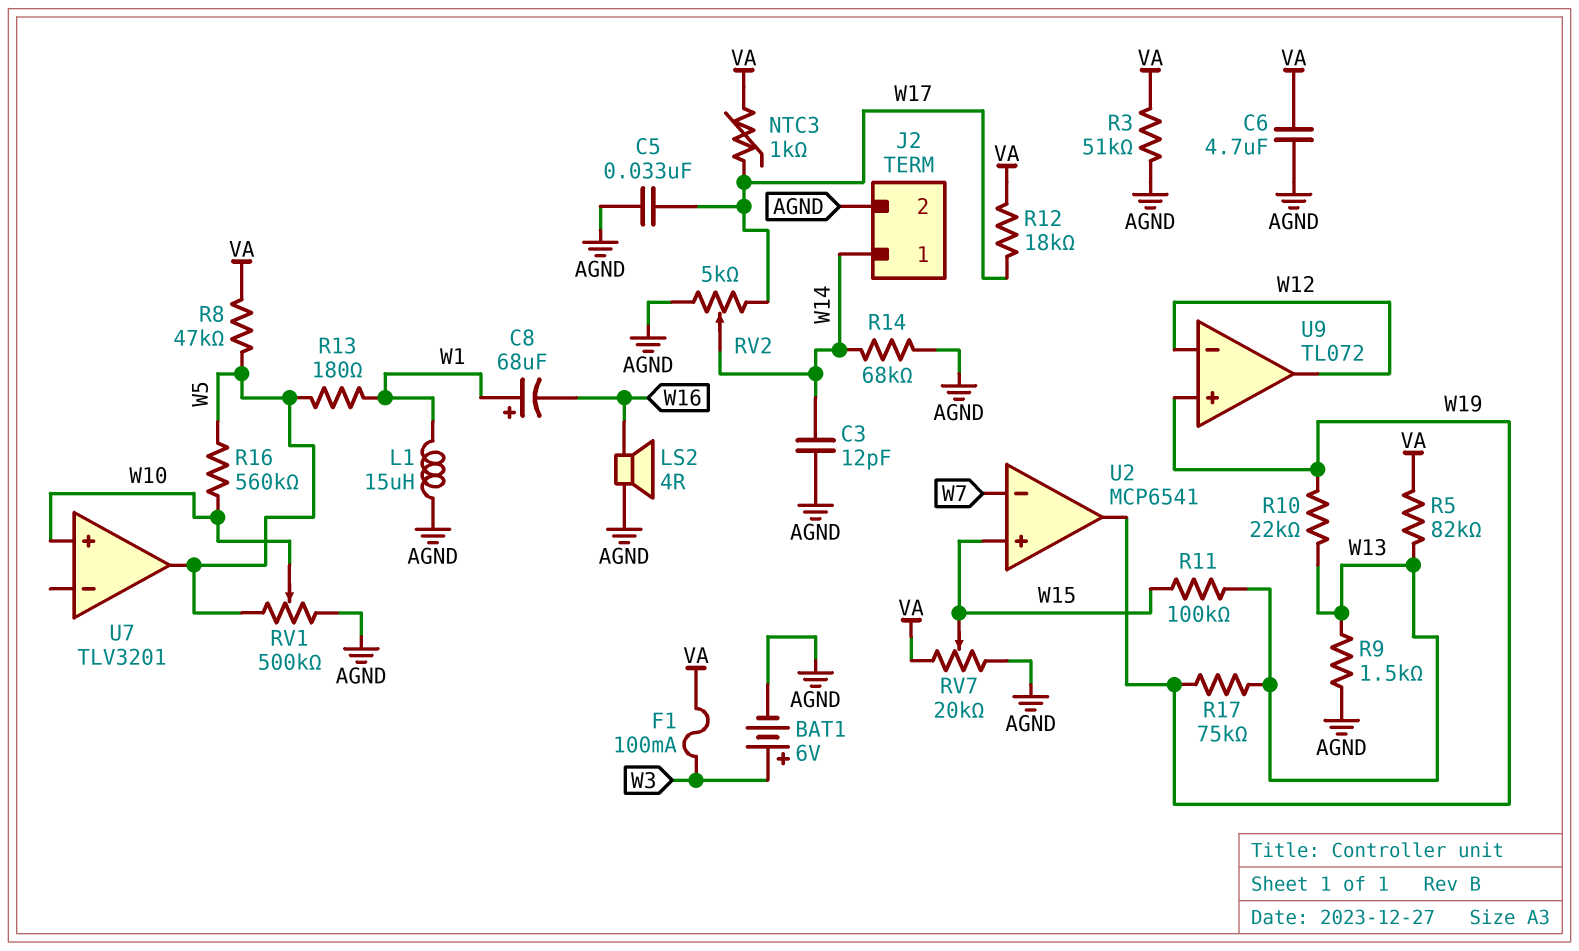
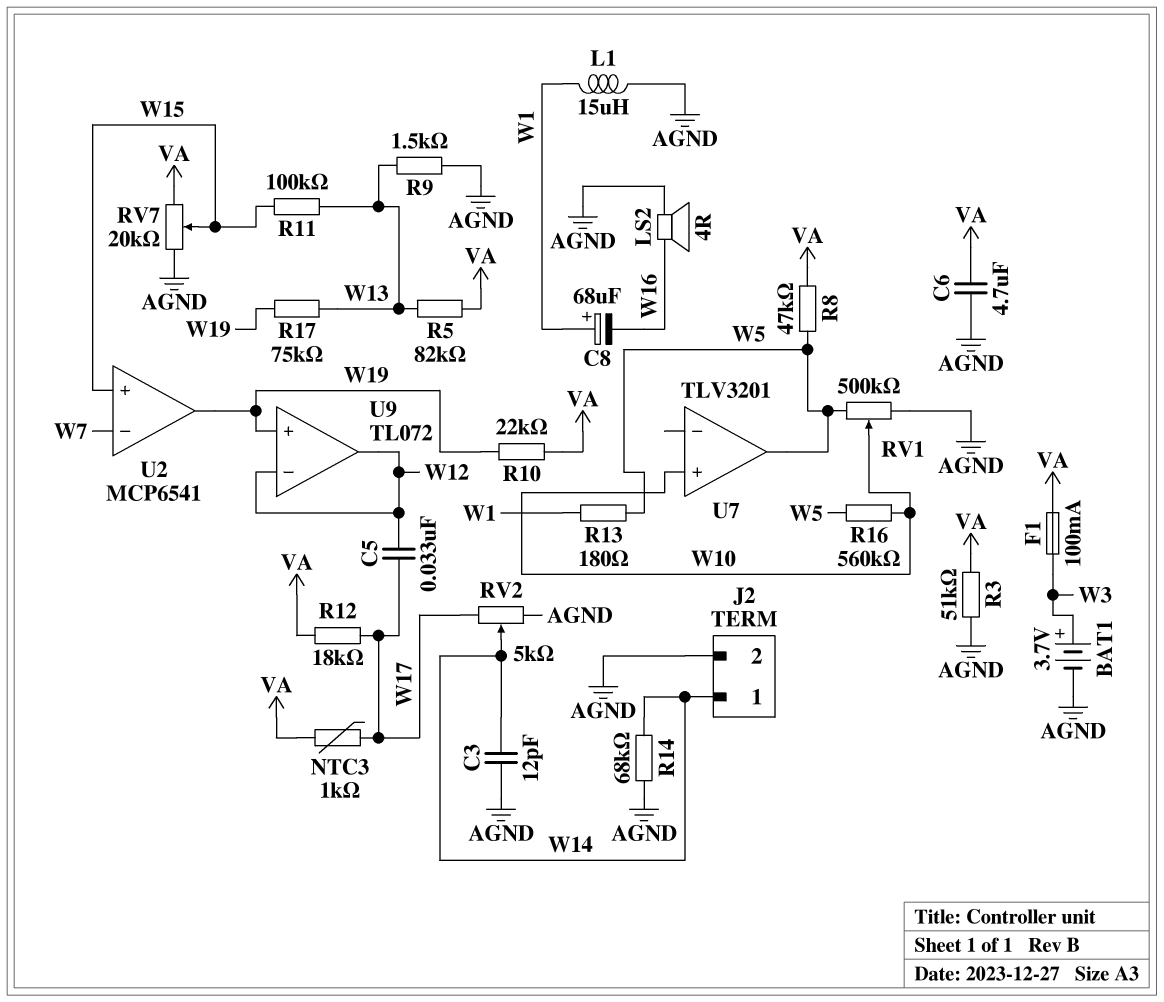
BAT1: 6V (plus W3, minus AGND) -> 3.7V (plus W3, minus AGND)
C5: 33nF (AGND, W17) -> 33nF (W12, W17)
R10: 22k (W13, W19) -> 22k (VA, W19)

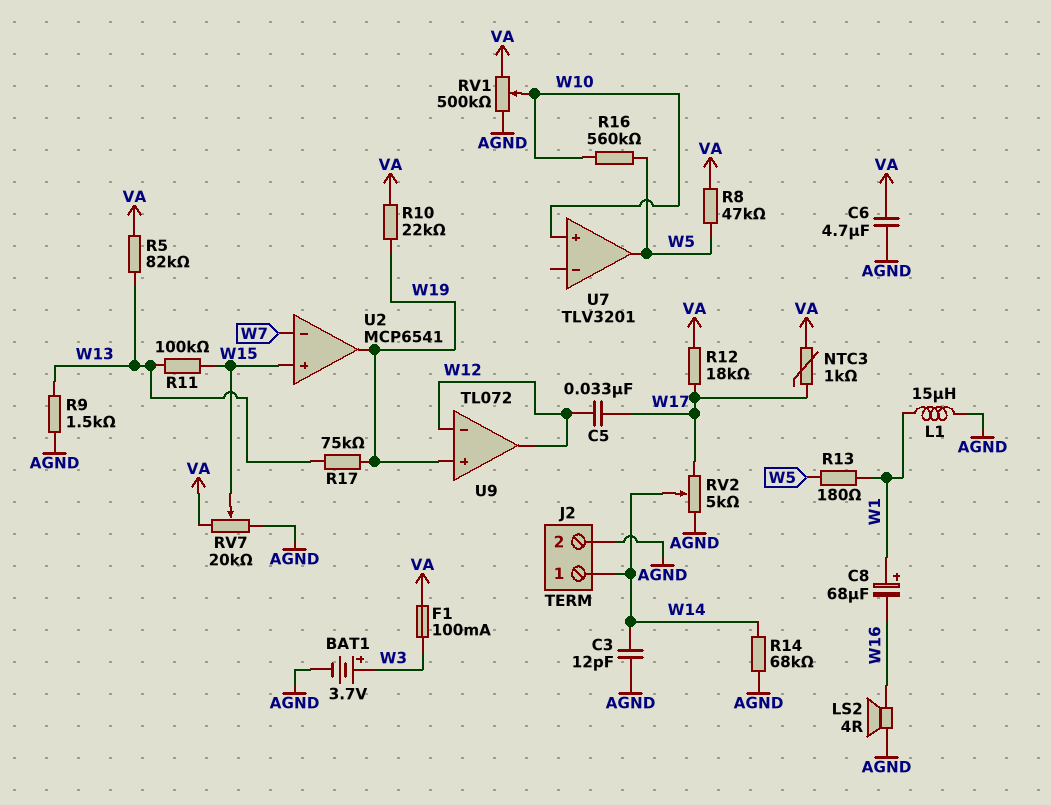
R3: 51k (AGND, VA) -> none
RV1: 500k (AGND, W5, wiper W10) -> 500k (AGND, VA, wiper W10)

